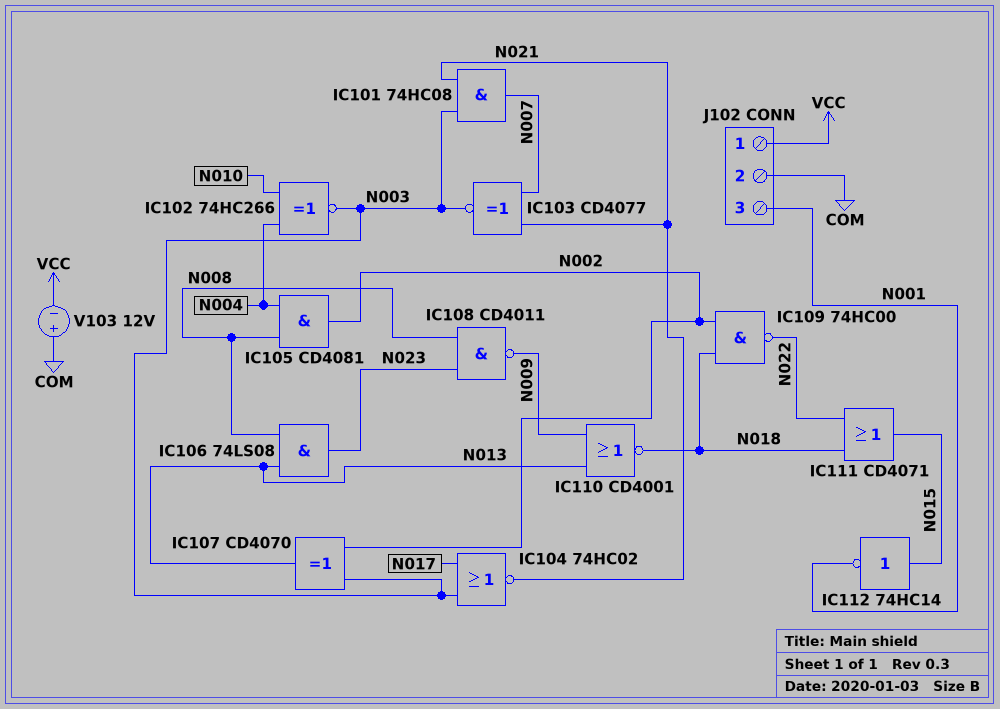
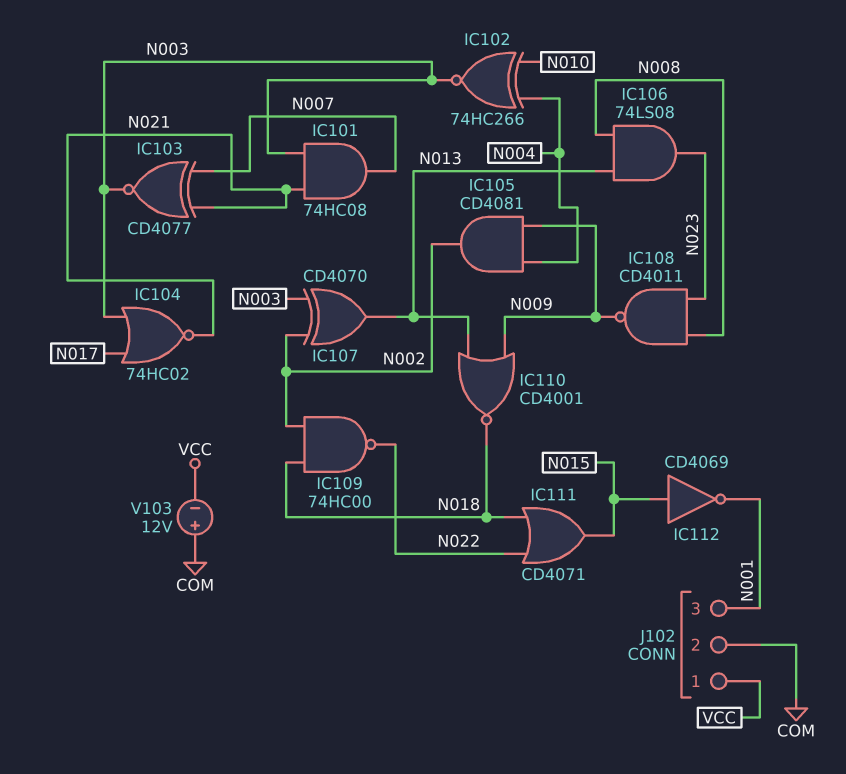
IC105: AND CD4081 (in N004, in N008, out N002) -> AND CD4081 (in N004, in N009, out N002)
IC112: NOT 74HC14 (in N015, out N001) -> NOT CD4069 (in N015, out N001)

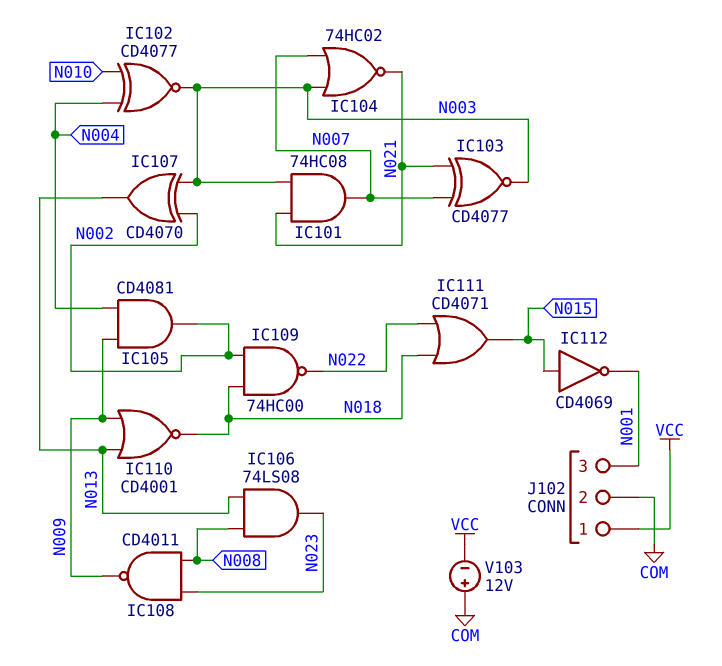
IC102: XNOR 74HC266 (in N004, in N010, out N003) -> XNOR CD4077 (in N004, in N010, out N003)
IC104: NOR 74HC02 (in N003, in N017, out N021) -> NOR 74HC02 (in N003, in N007, out N021)

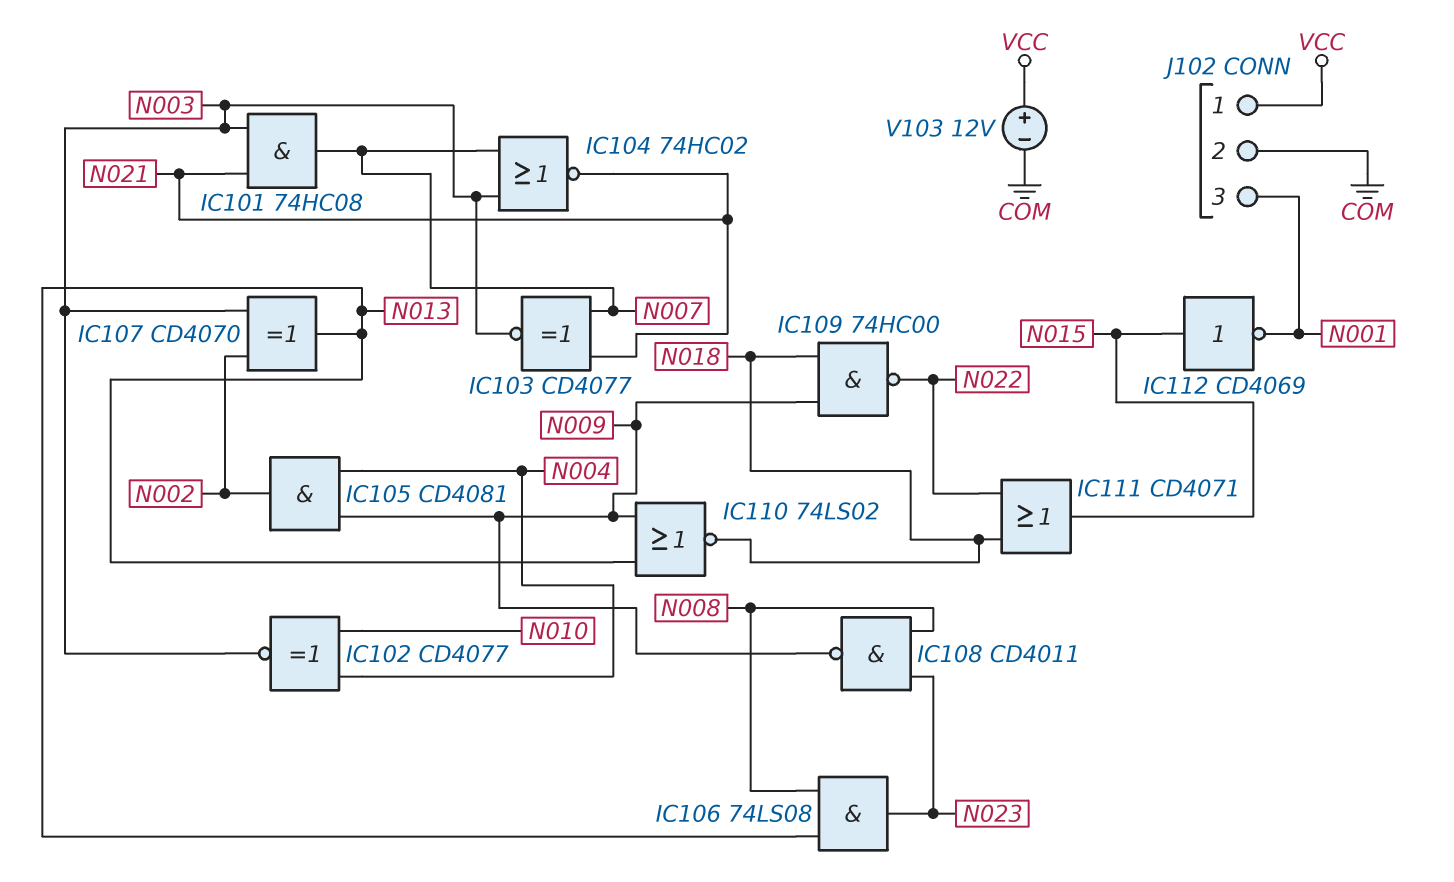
IC109: NAND 74HC00 (in N002, in N018, out N022) -> NAND 74HC00 (in N009, in N018, out N022)
IC110: NOR CD4001 (in N009, in N013, out N018) -> NOR 74LS02 (in N009, in N013, out N018)
V103: 12V (plus COM, minus VCC) -> 12V (plus VCC, minus COM)

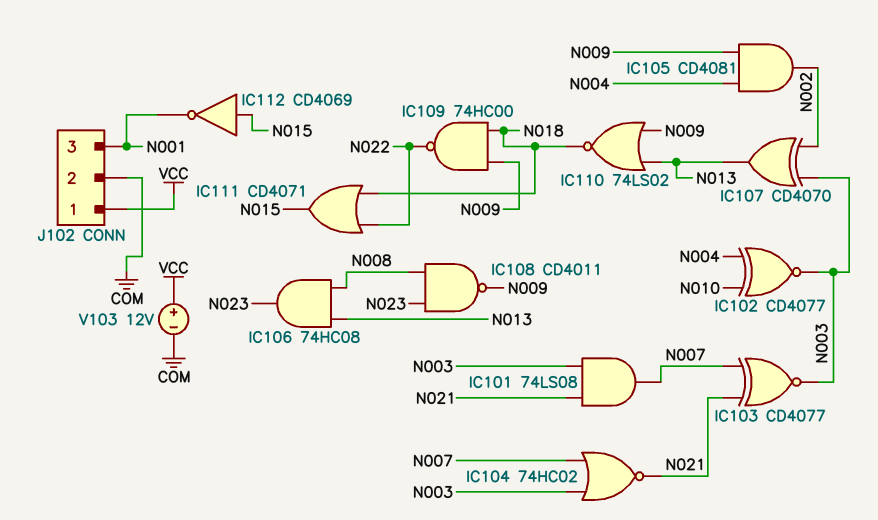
IC101: AND 74HC08 (in N003, in N021, out N007) -> AND 74LS08 (in N003, in N021, out N007)
IC106: AND 74LS08 (in N008, in N013, out N023) -> AND 74HC08 (in N008, in N013, out N023)

